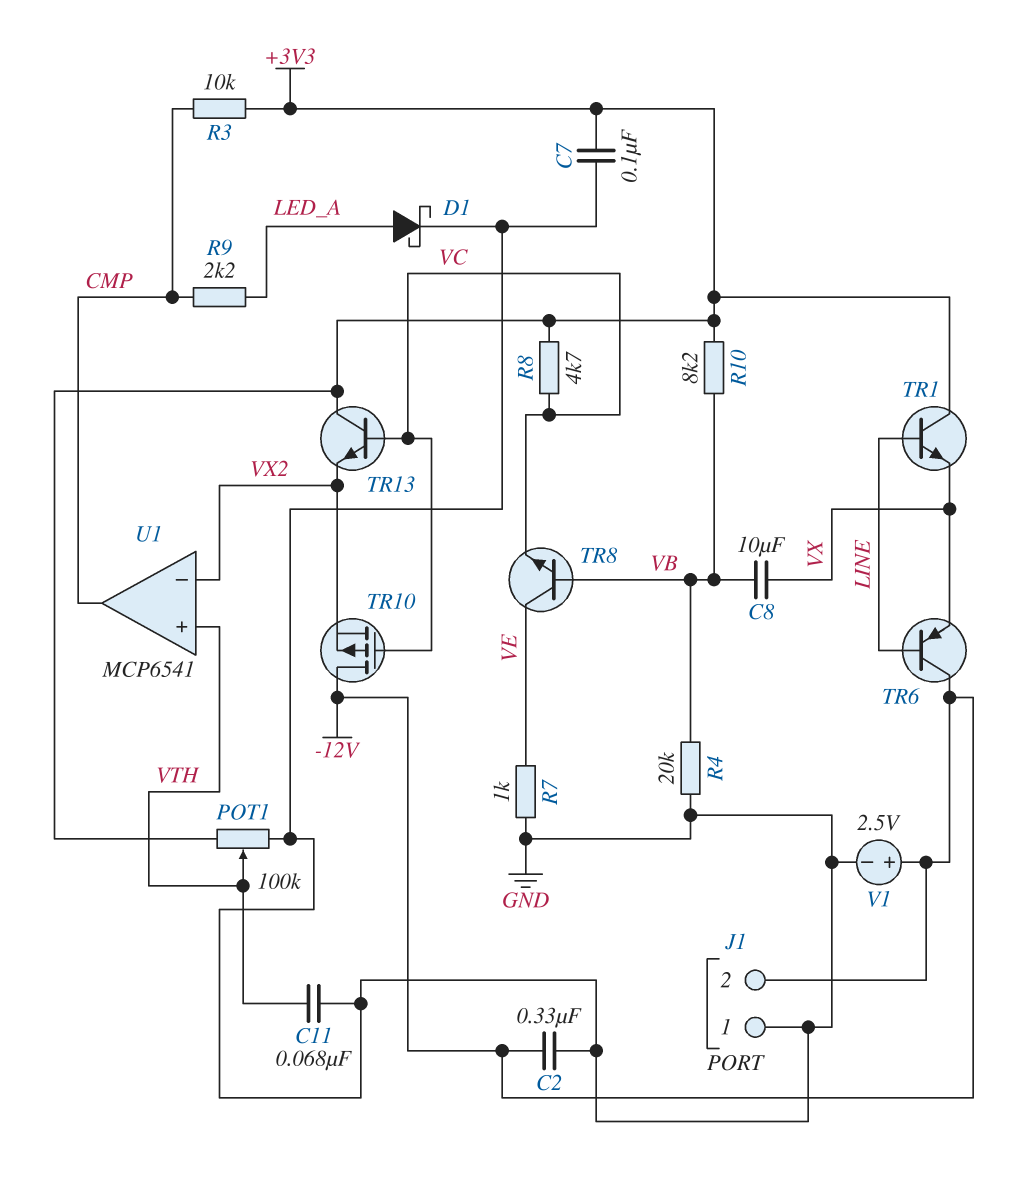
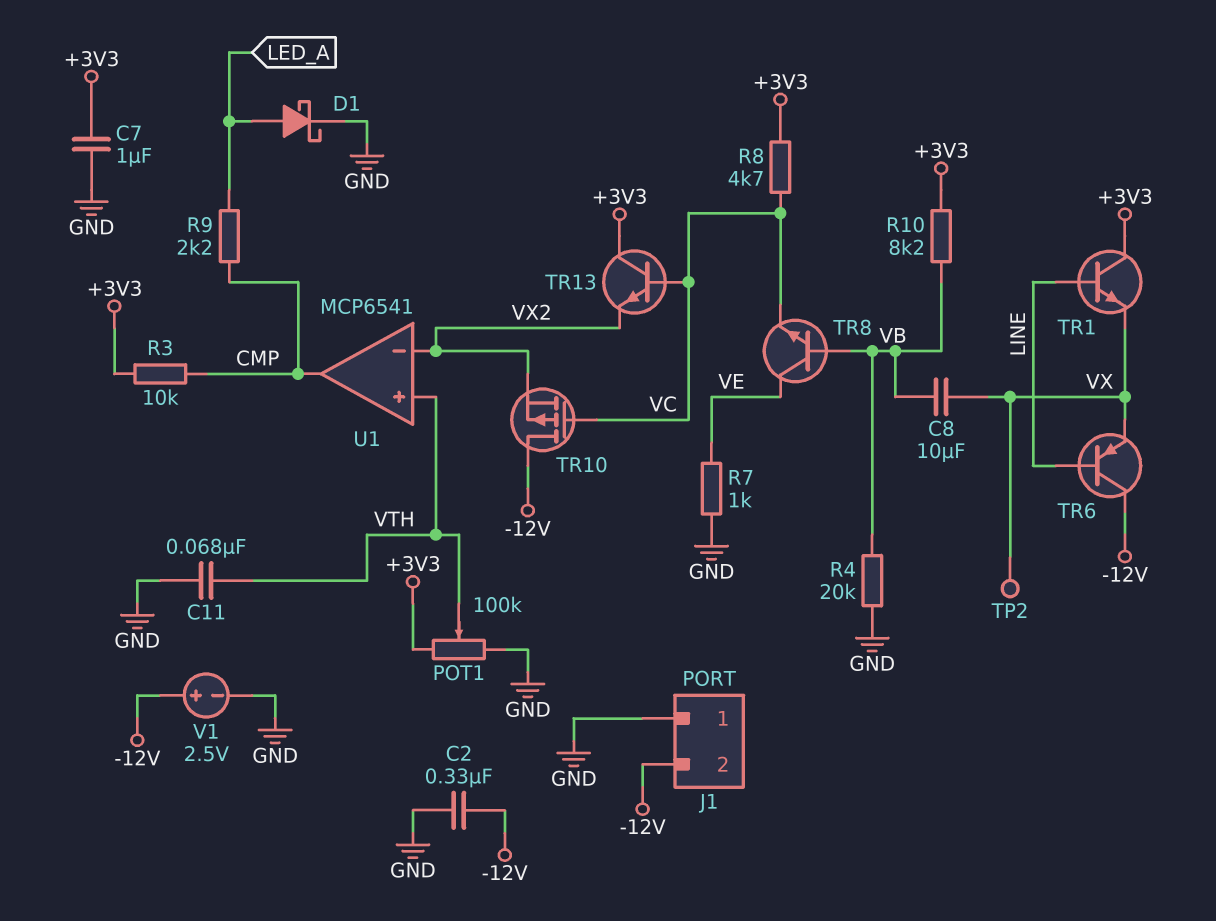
C7: 100nF (+3V3, GND) -> 1uF (+3V3, GND)
TP2: none -> test point (VX)

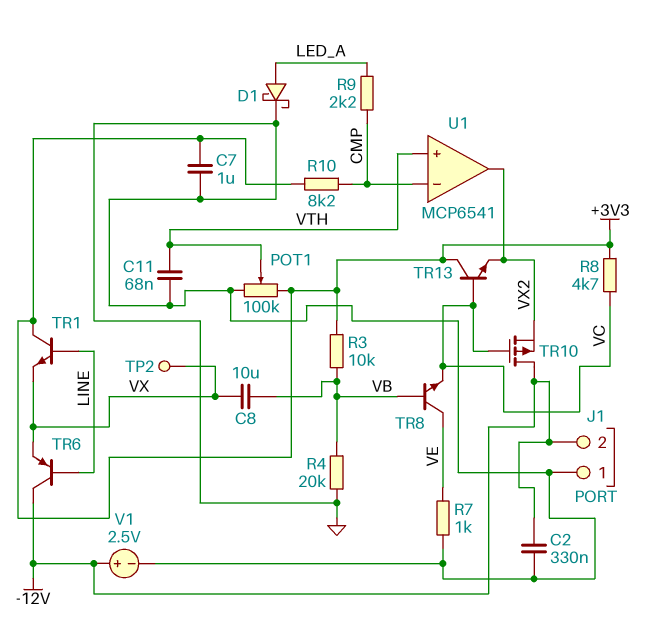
R3: 10k (+3V3, CMP) -> 10k (+3V3, VB)
R10: 8.2k (+3V3, VB) -> 8.2k (+3V3, CMP)
U1 pin in-: VX2 -> CMP
U1 pin out: CMP -> VX2

